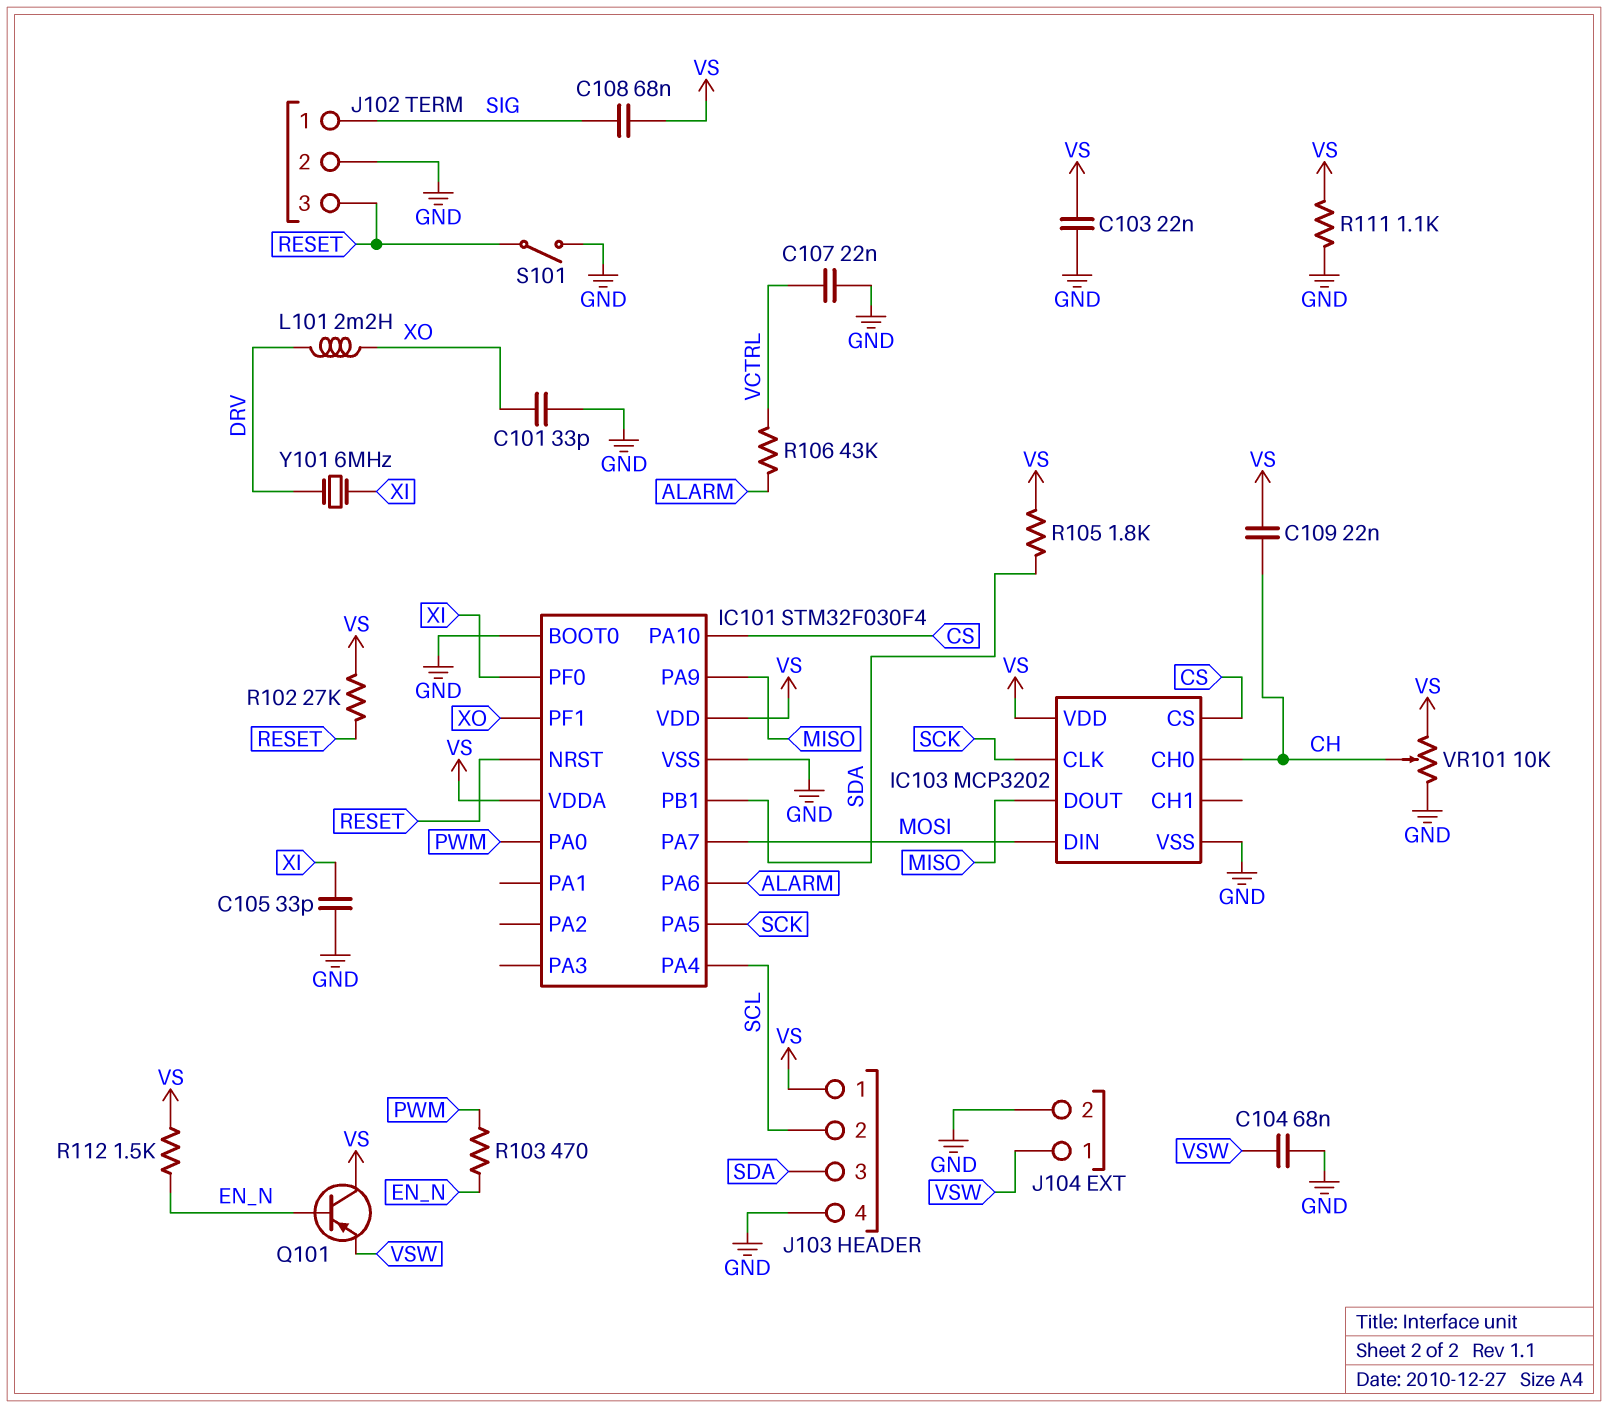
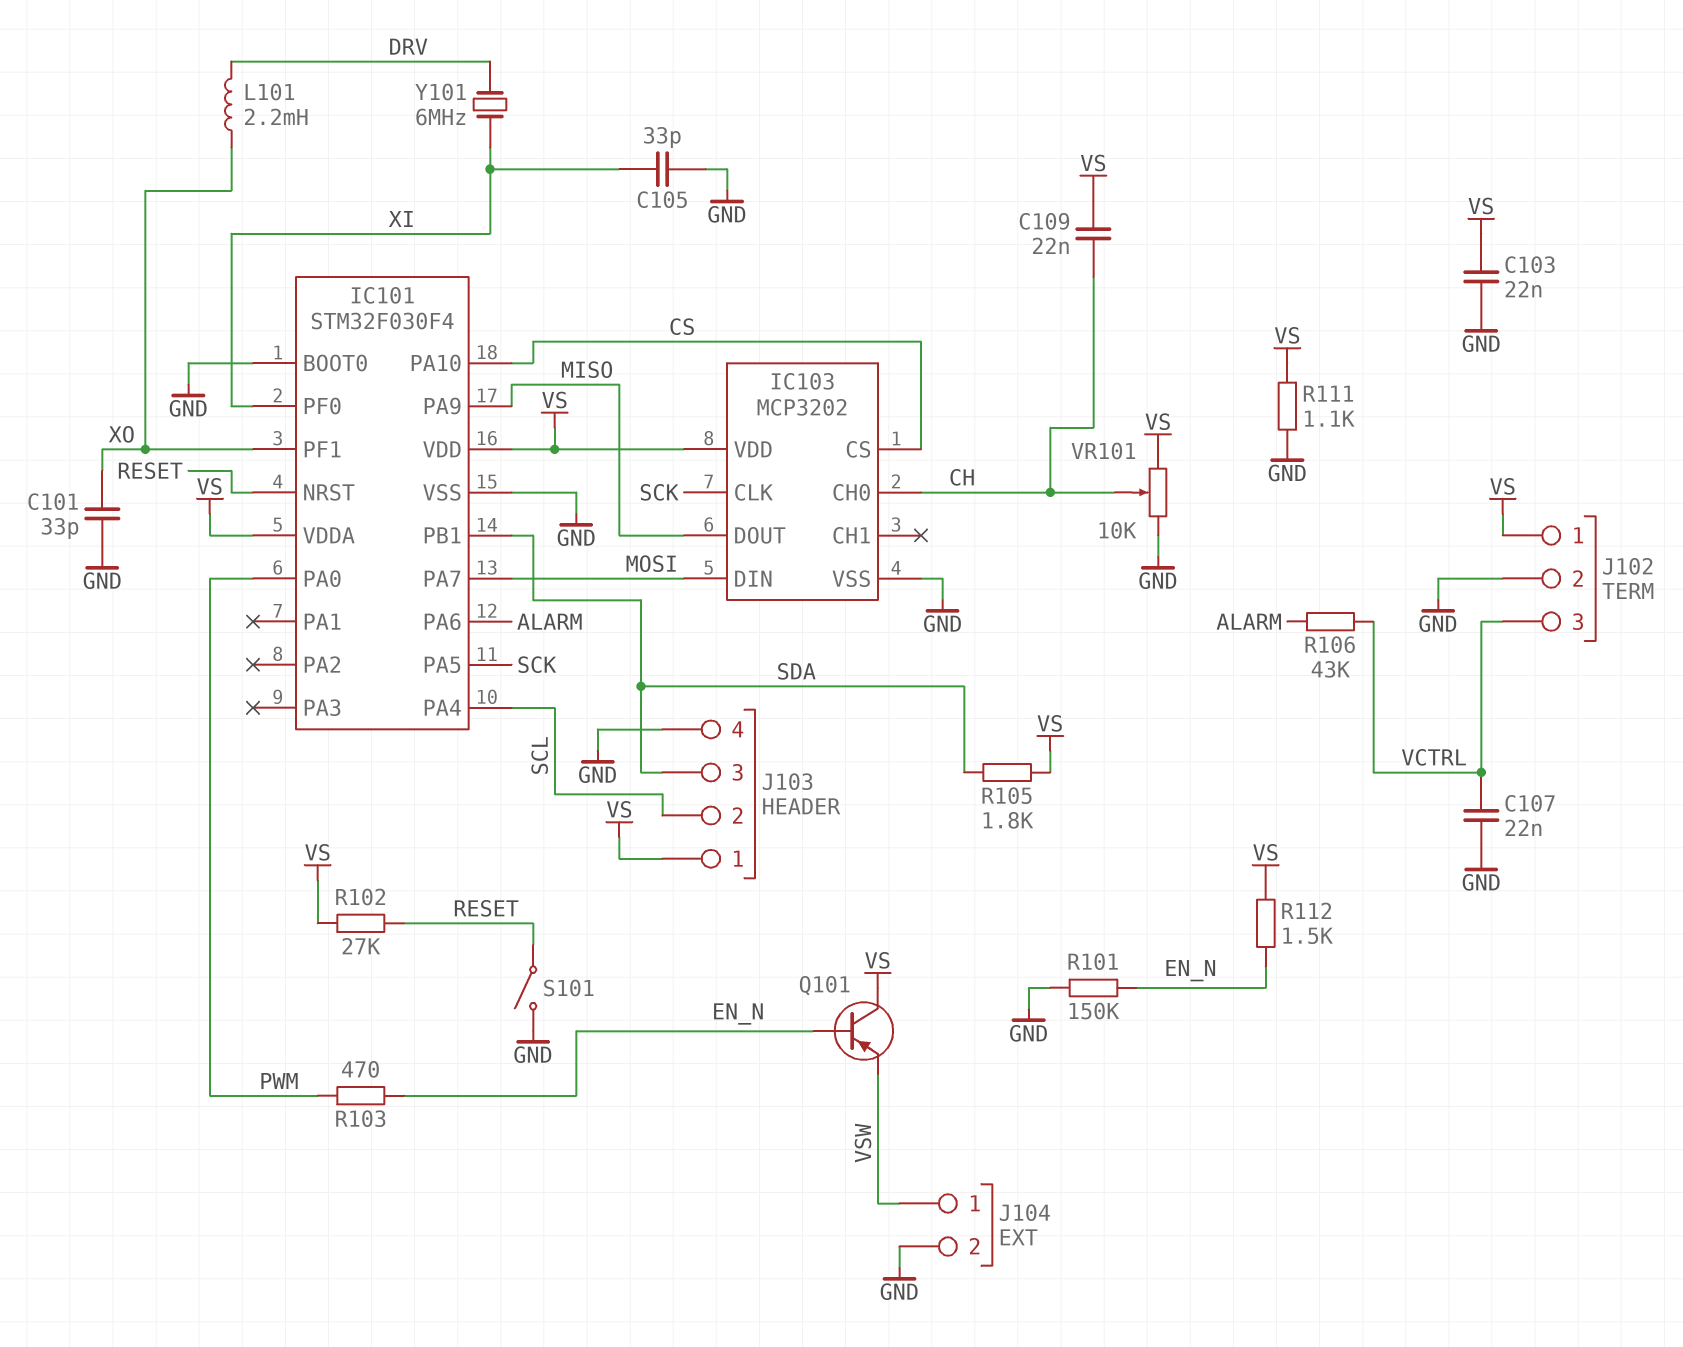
C104: 68nF (GND, VSW) -> none
C108: 68nF (SIG, VS) -> none
J102 pin 1: SIG -> VS
J102 pin 3: RESET -> VCTRL
R101: none -> 150k (EN_N, GND)

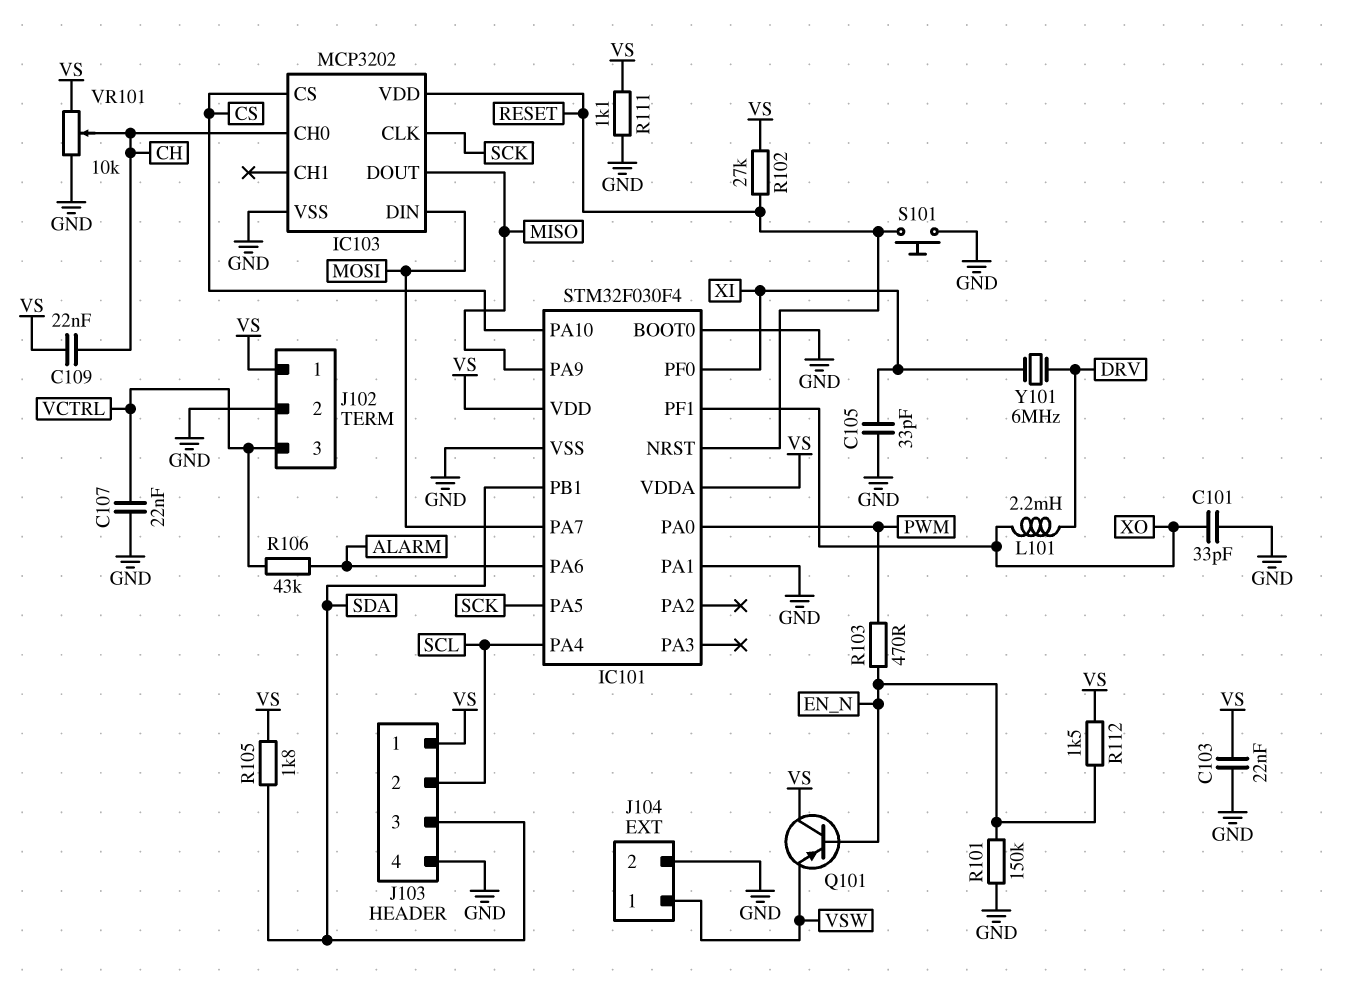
IC101 pin PA1: none -> GND
IC103 pin VDD: VS -> RESET
S101: switch (GND, RESET) -> button (GND, RESET)

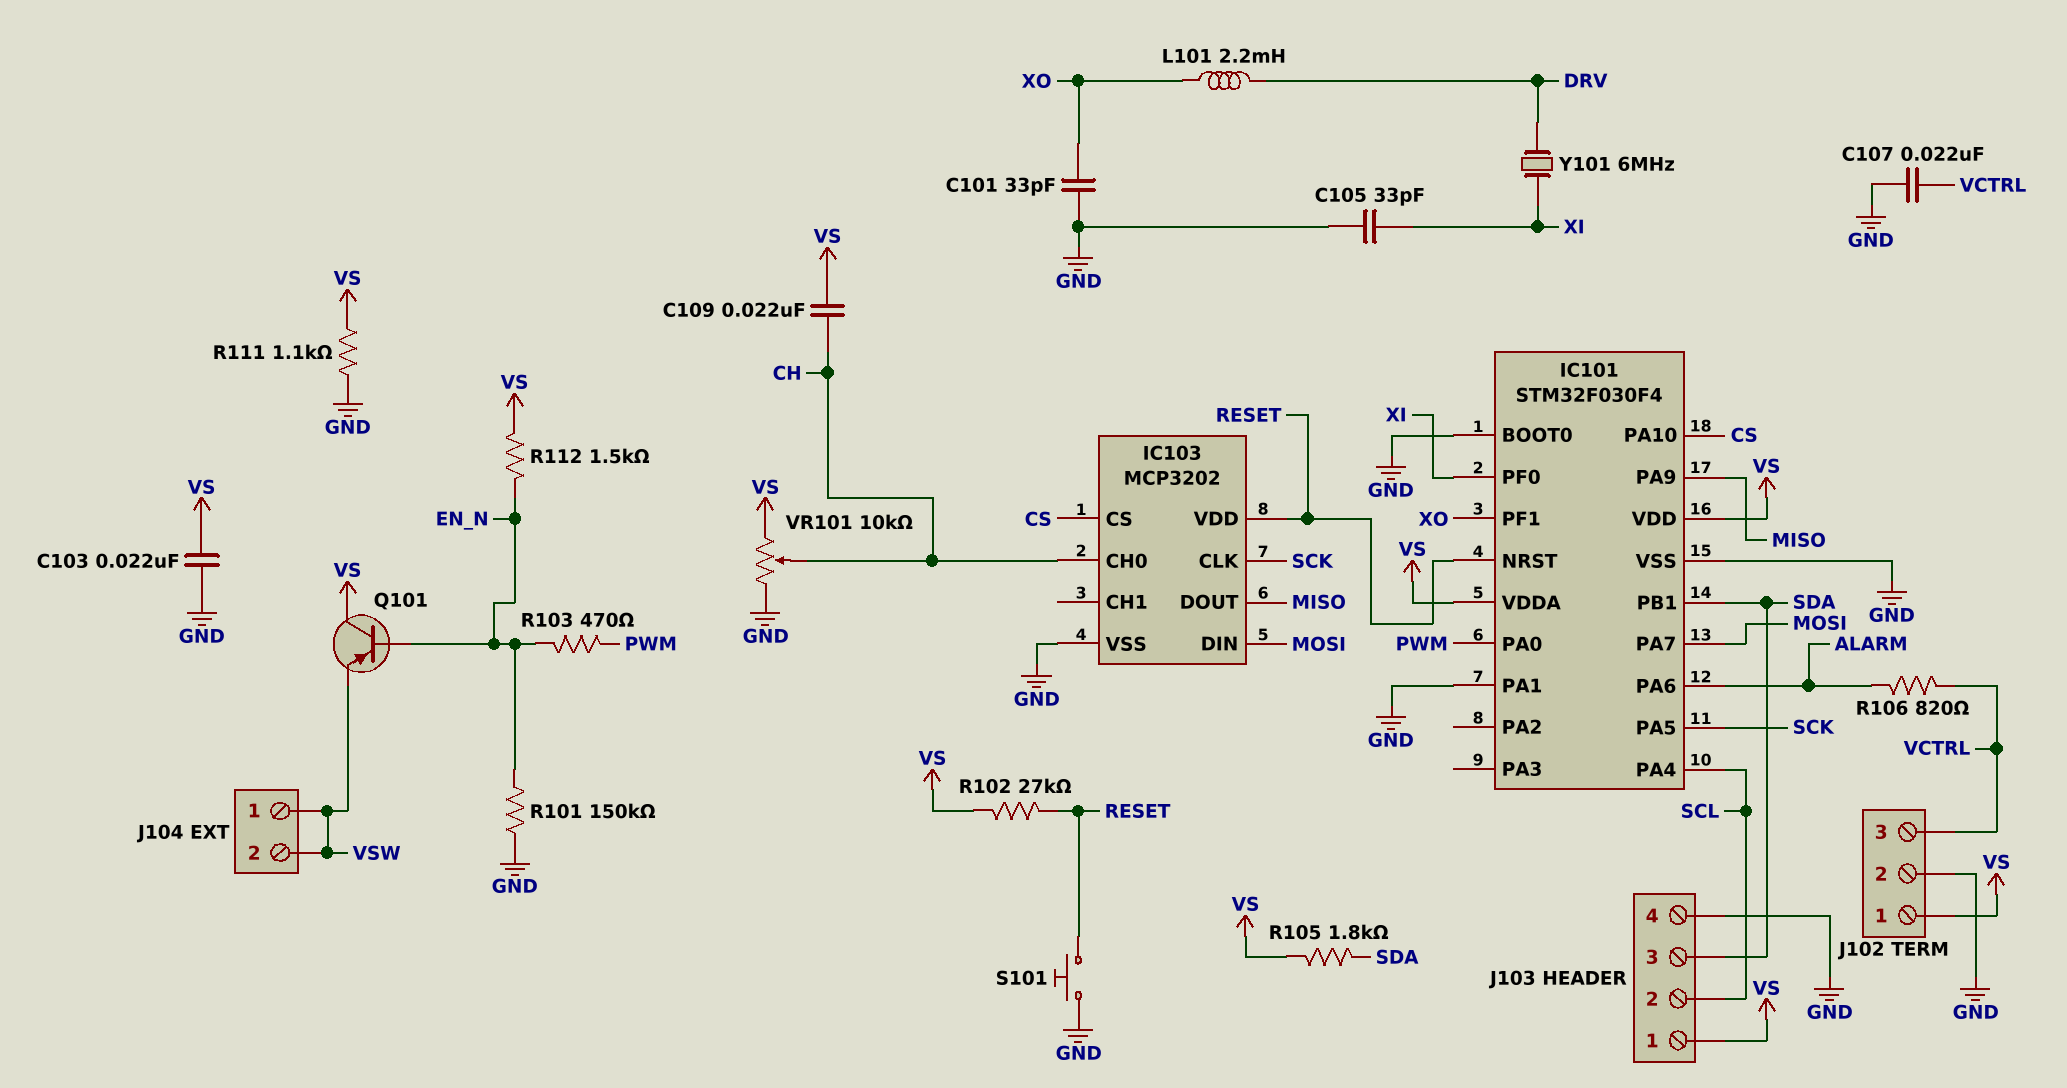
J104 pin 2: GND -> VSW
R106: 43k (ALARM, VCTRL) -> 820 (ALARM, VCTRL)

